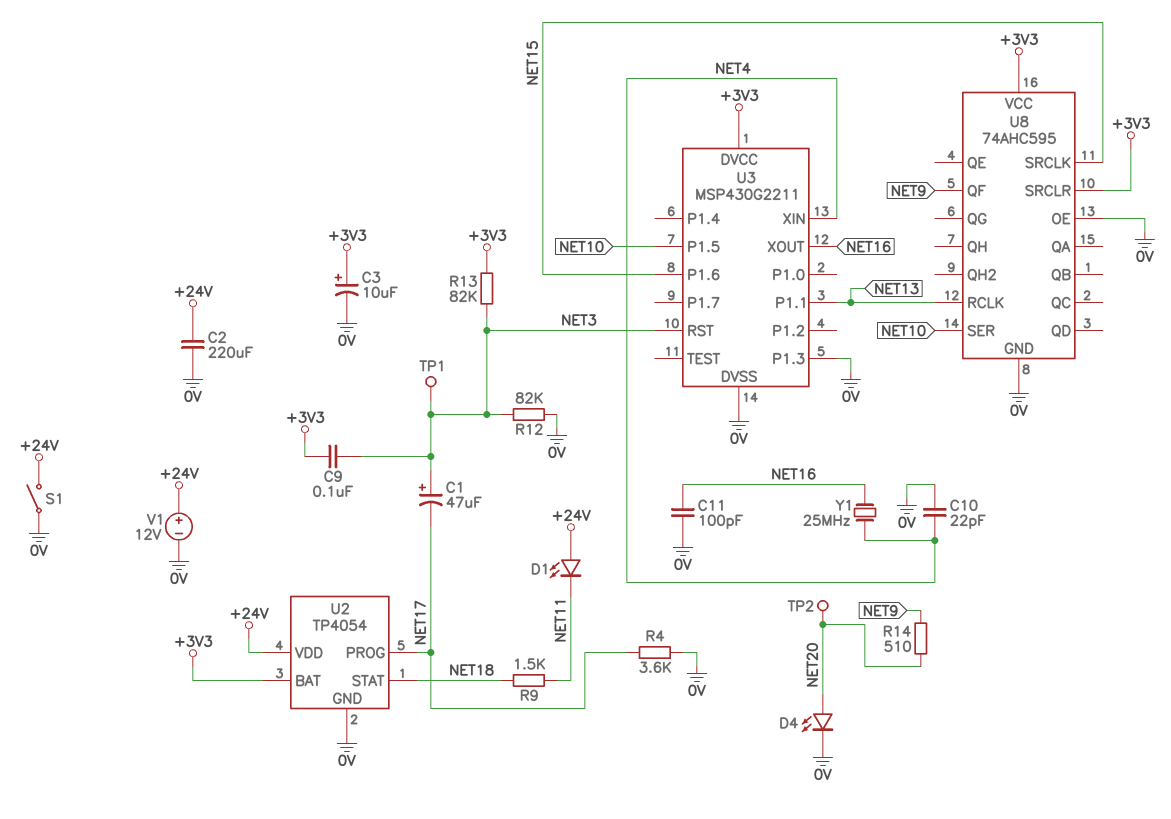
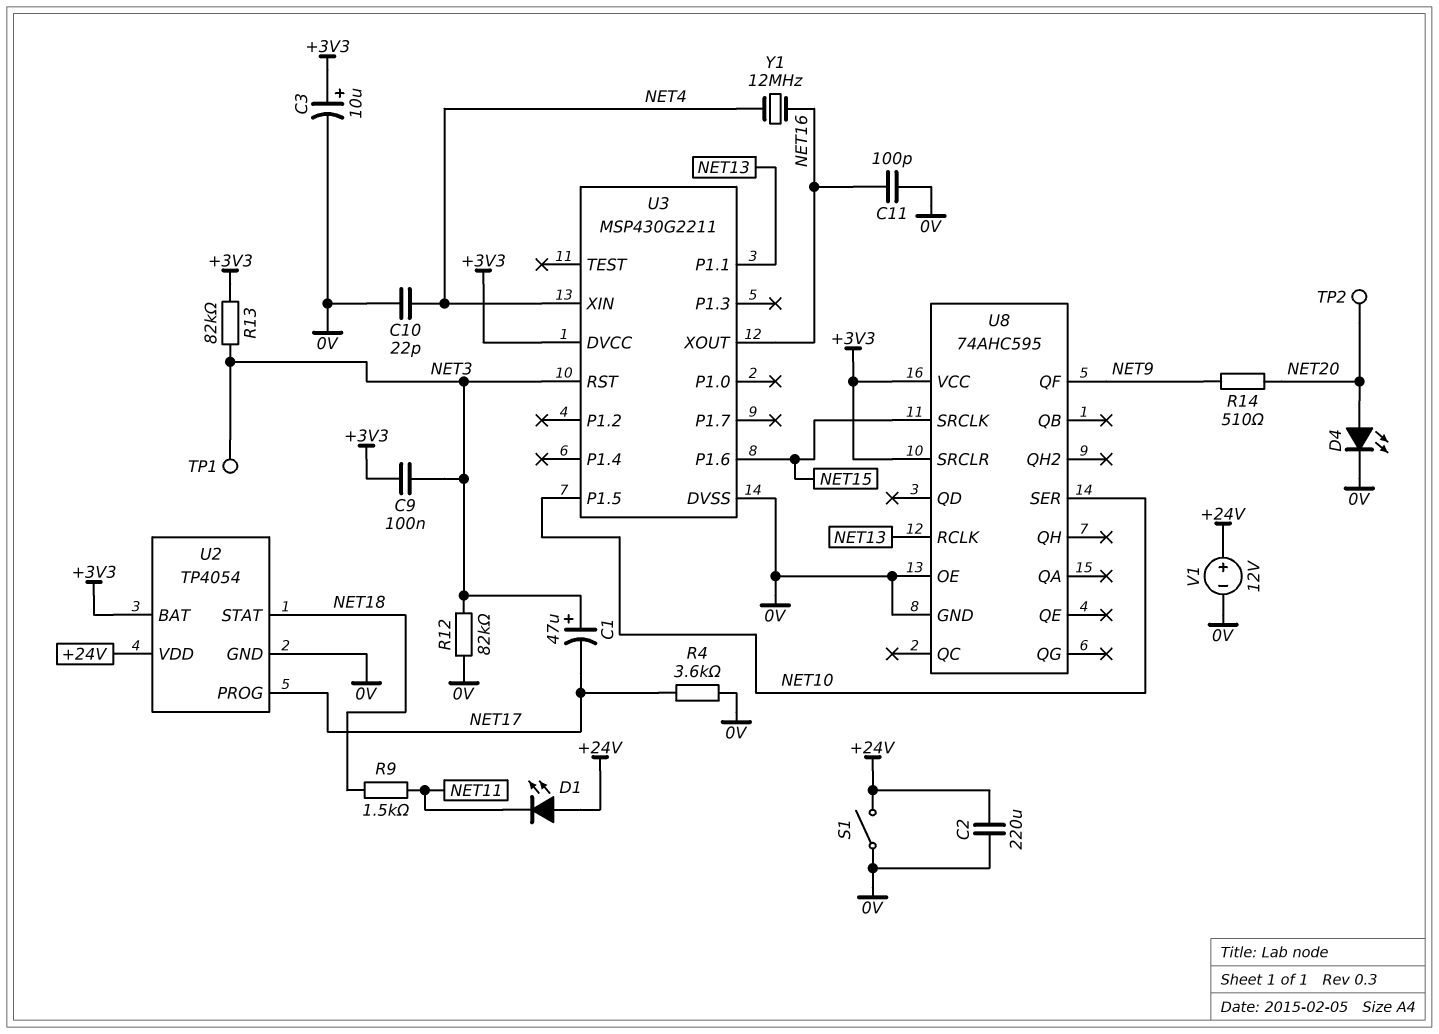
U3 pin P1.3: 0V -> none
Y1: 25MHz (NET4, NET16) -> 12MHz (NET4, NET16)

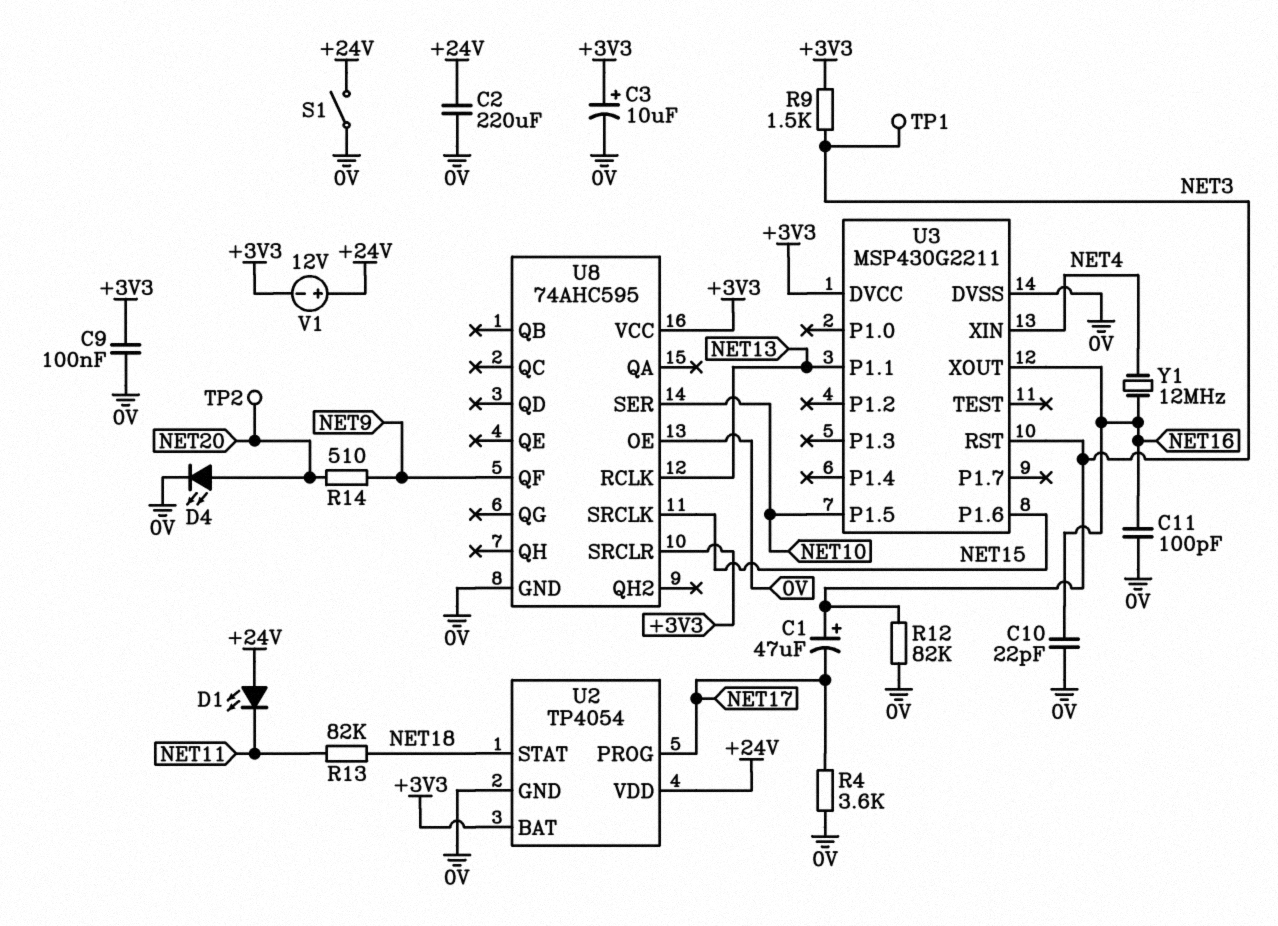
C9: 100nF (+3V3, NET3) -> 100nF (+3V3, 0V)
C10: 22pF (0V, NET4) -> 22pF (0V, NET16)
R9: 1.5k (NET11, NET18) -> 1.5k (+3V3, NET3)
R13: 82k (+3V3, NET3) -> 82k (NET11, NET18)
V1: 12V (plus +24V, minus 0V) -> 12V (plus +24V, minus +3V3)

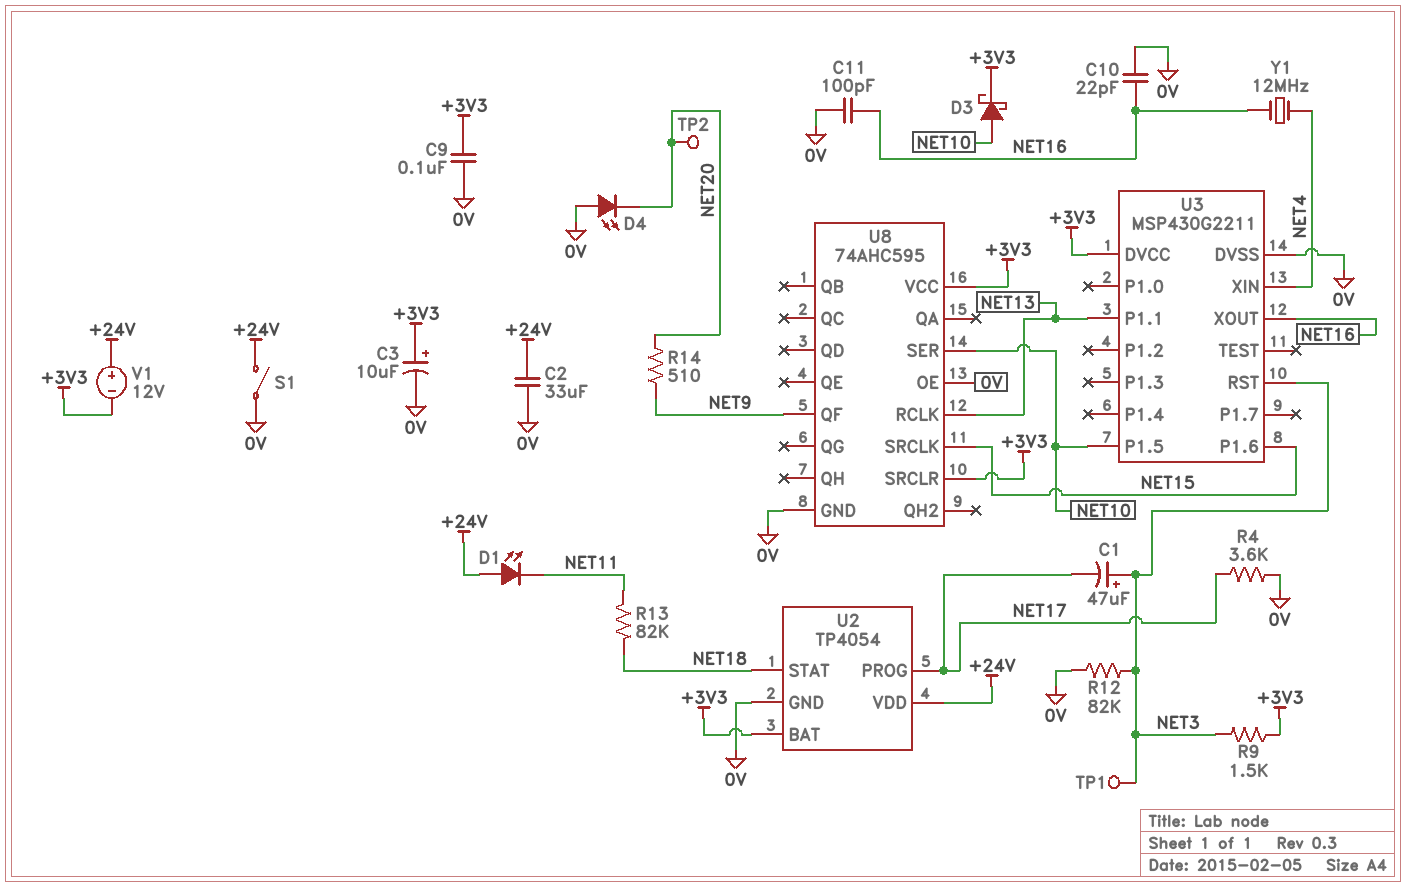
C2: 220uF (+24V, 0V) -> 33uF (+24V, 0V)
D3: none -> schottky (A NET10, K +3V3)
D4: LED (A NET20, K 0V) -> LED (A 0V, K NET20)

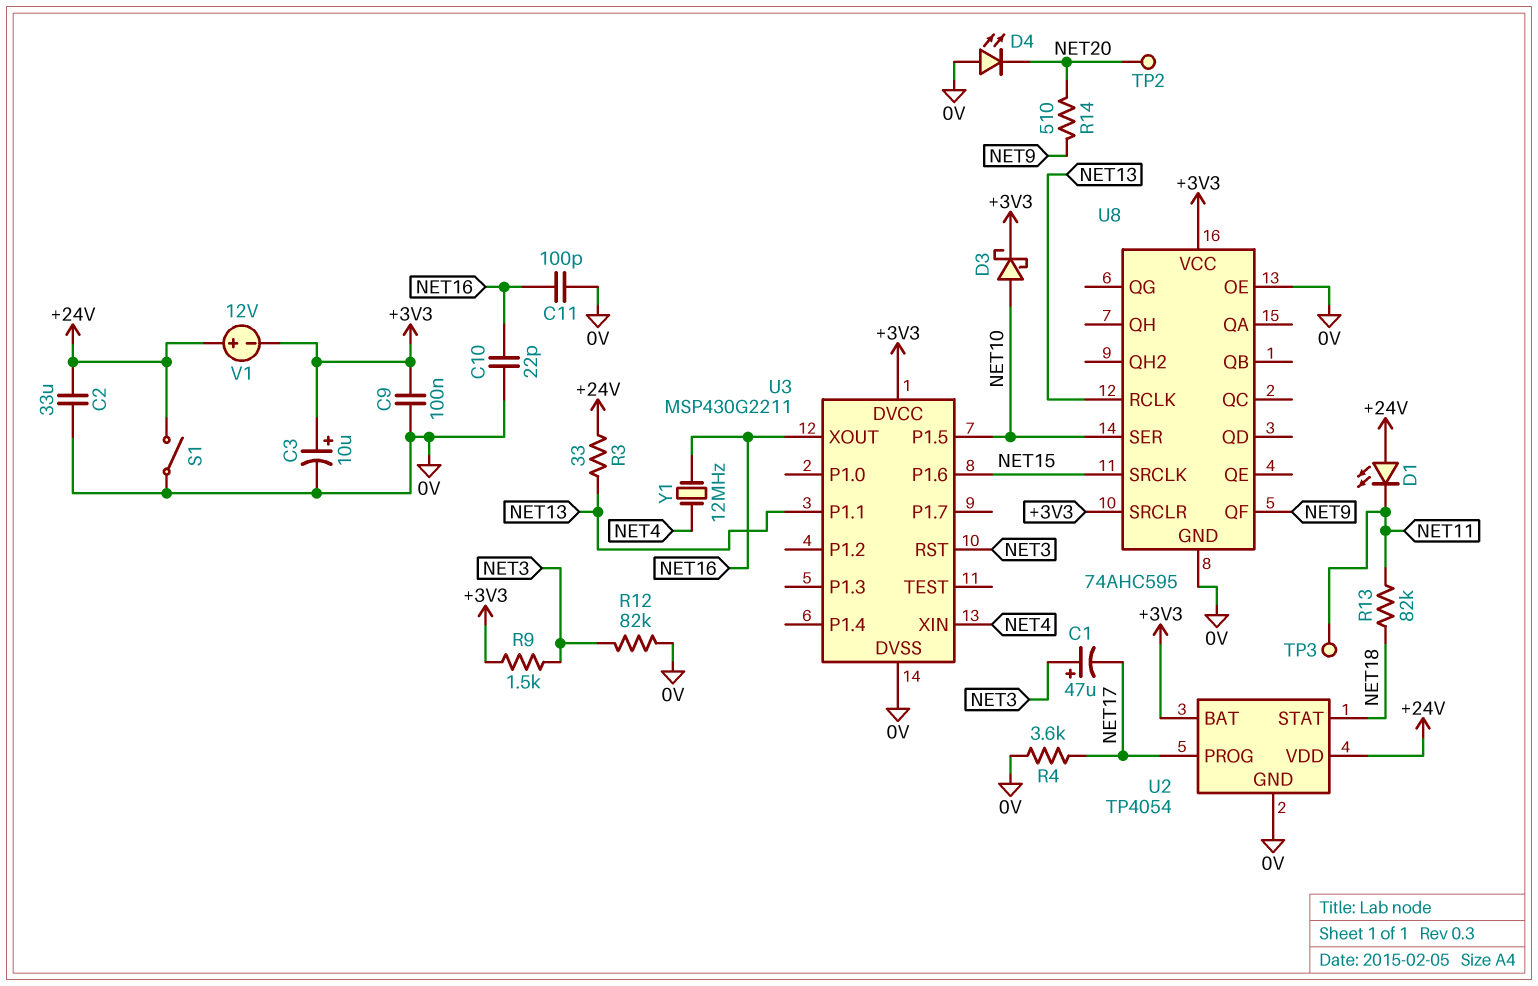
R3: none -> 33 (+24V, NET13)
TP1: test point (NET3) -> none
TP3: none -> test point (NET11)

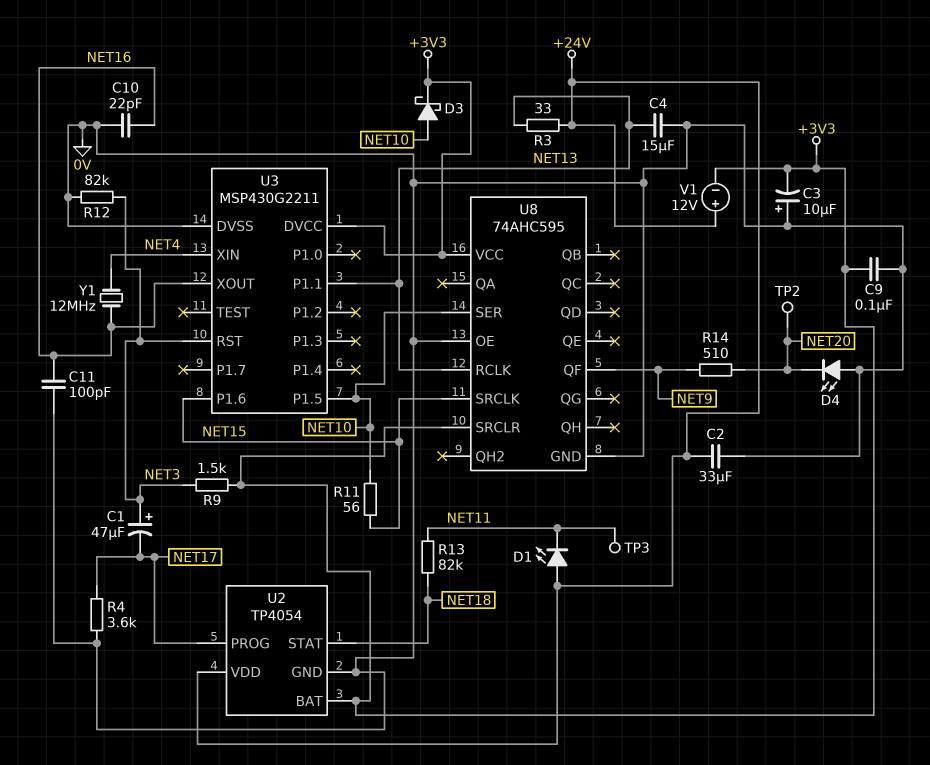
C3: 10uF (plus +3V3, minus 0V) -> 10uF (plus 0V, minus +3V3)
C4: none -> 15uF (0V, NET13)
R11: none -> 56 (NET10, NET15)
S1: switch (+24V, 0V) -> none

